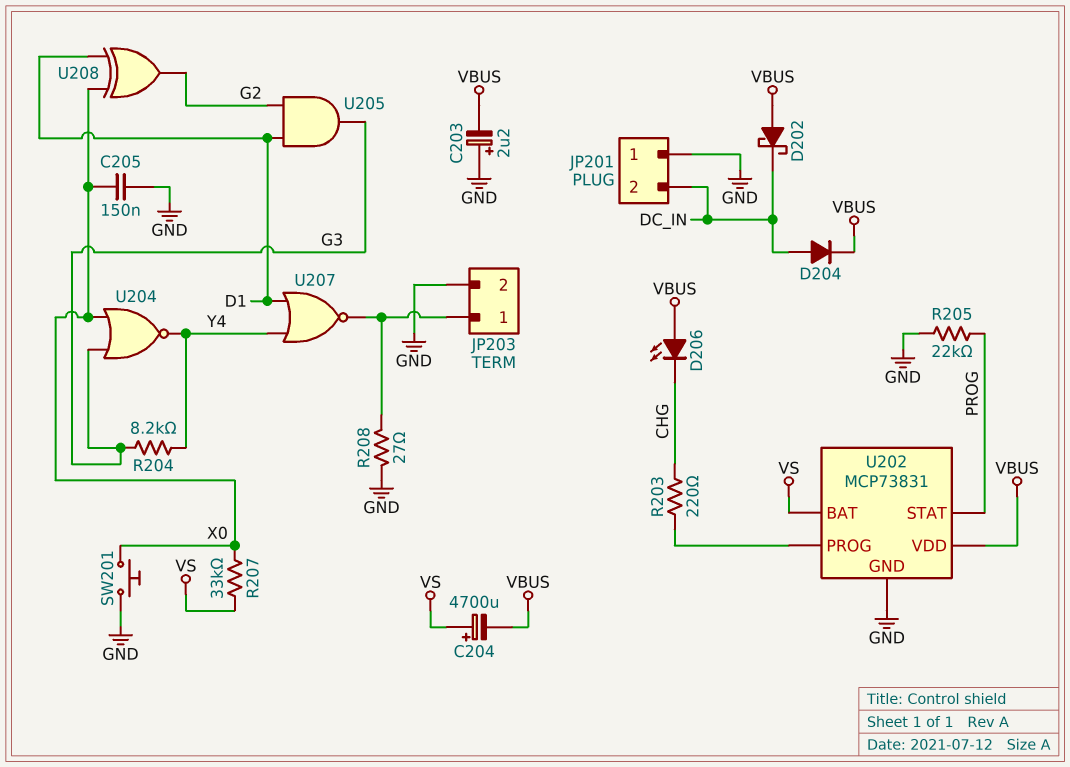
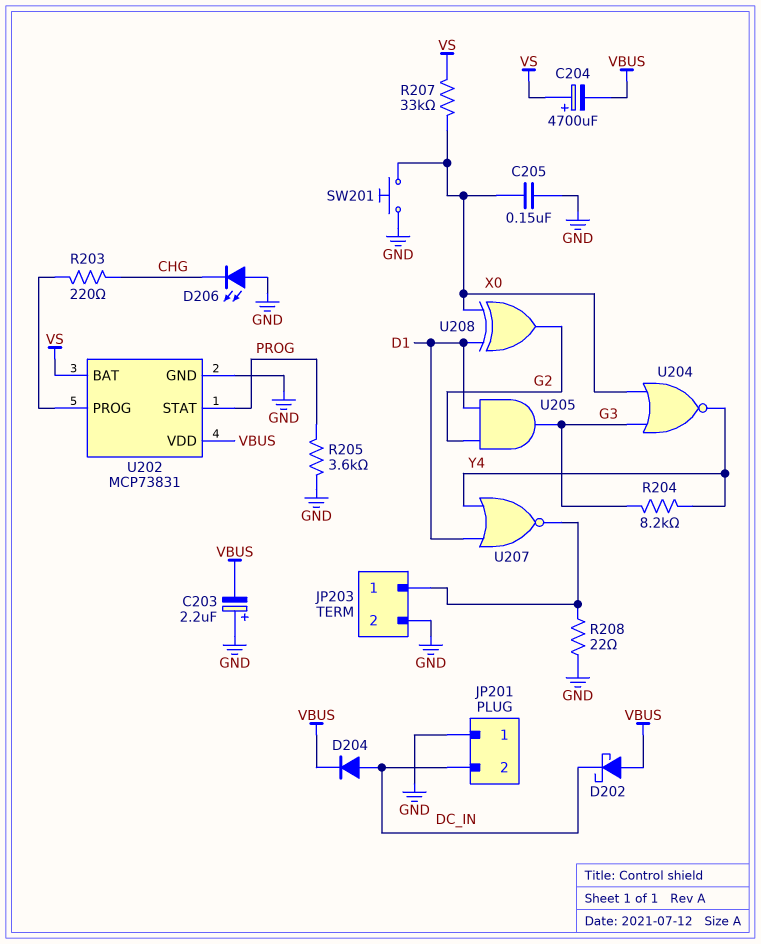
D206: LED (A VBUS, K CHG) -> LED (A GND, K CHG)
R205: 22k (GND, PROG) -> 3.6k (GND, PROG)
R208: 27 (GND, JP203/1) -> 22 (GND, JP203/1)

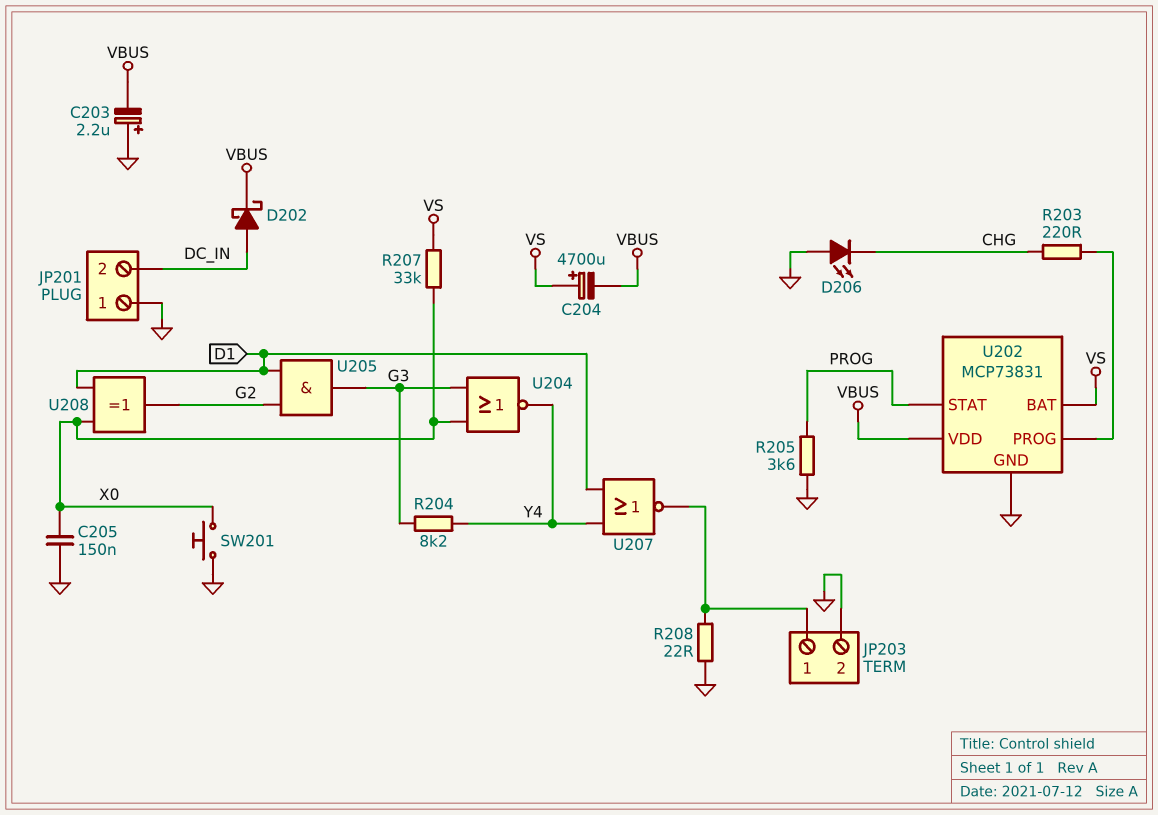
D202: schottky (A VBUS, K DC_IN) -> schottky (A DC_IN, K VBUS)
D204: diode (A DC_IN, K VBUS) -> none

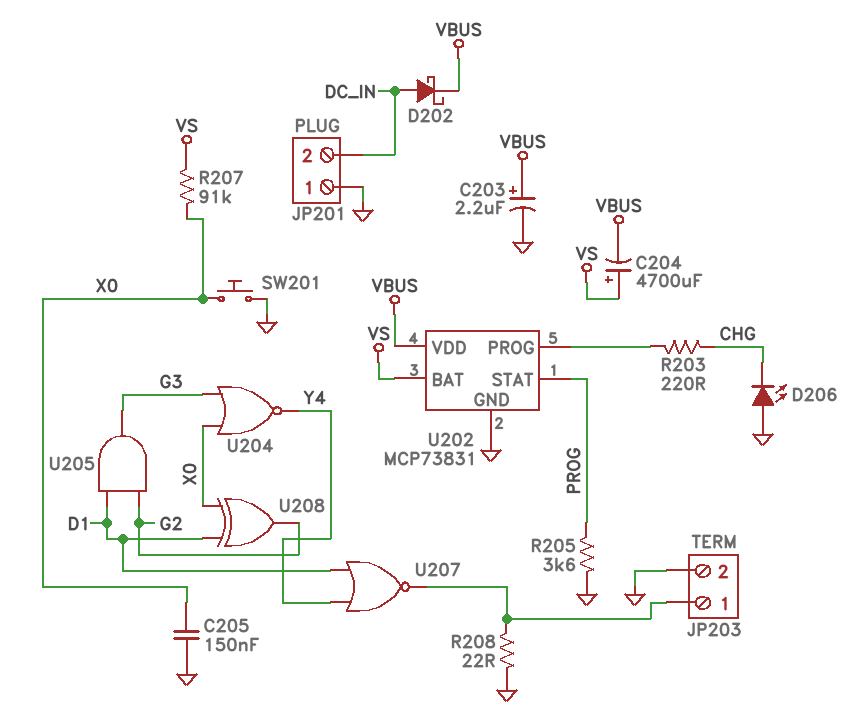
C203: 2.2uF (plus GND, minus VBUS) -> 2.2uF (plus VBUS, minus GND)
R204: 8.2k (G3, Y4) -> none
R207: 33k (VS, X0) -> 91k (VS, X0)

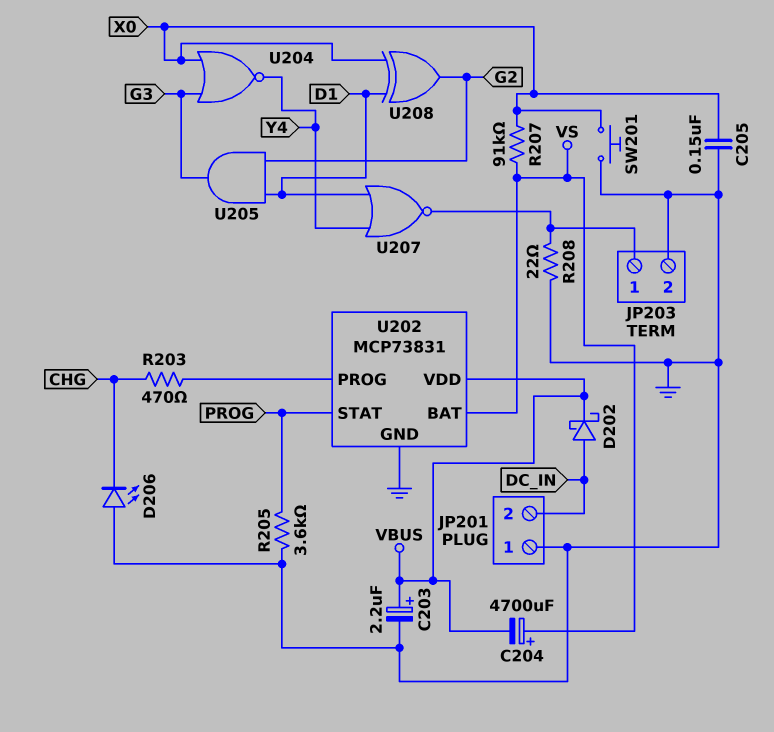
R203: 220 (CHG, U202/PROG) -> 470 (CHG, U202/PROG)

